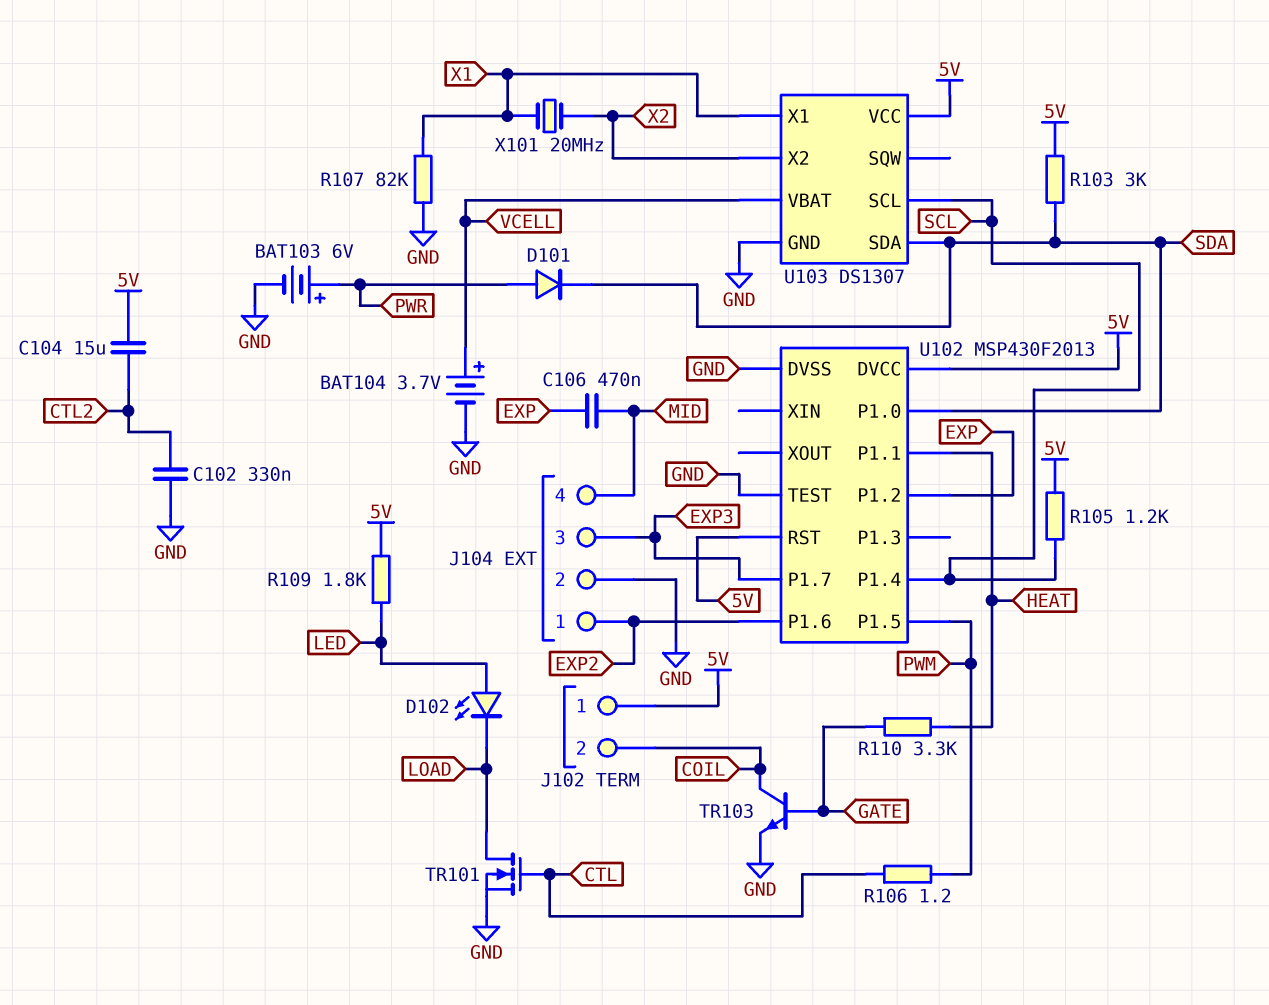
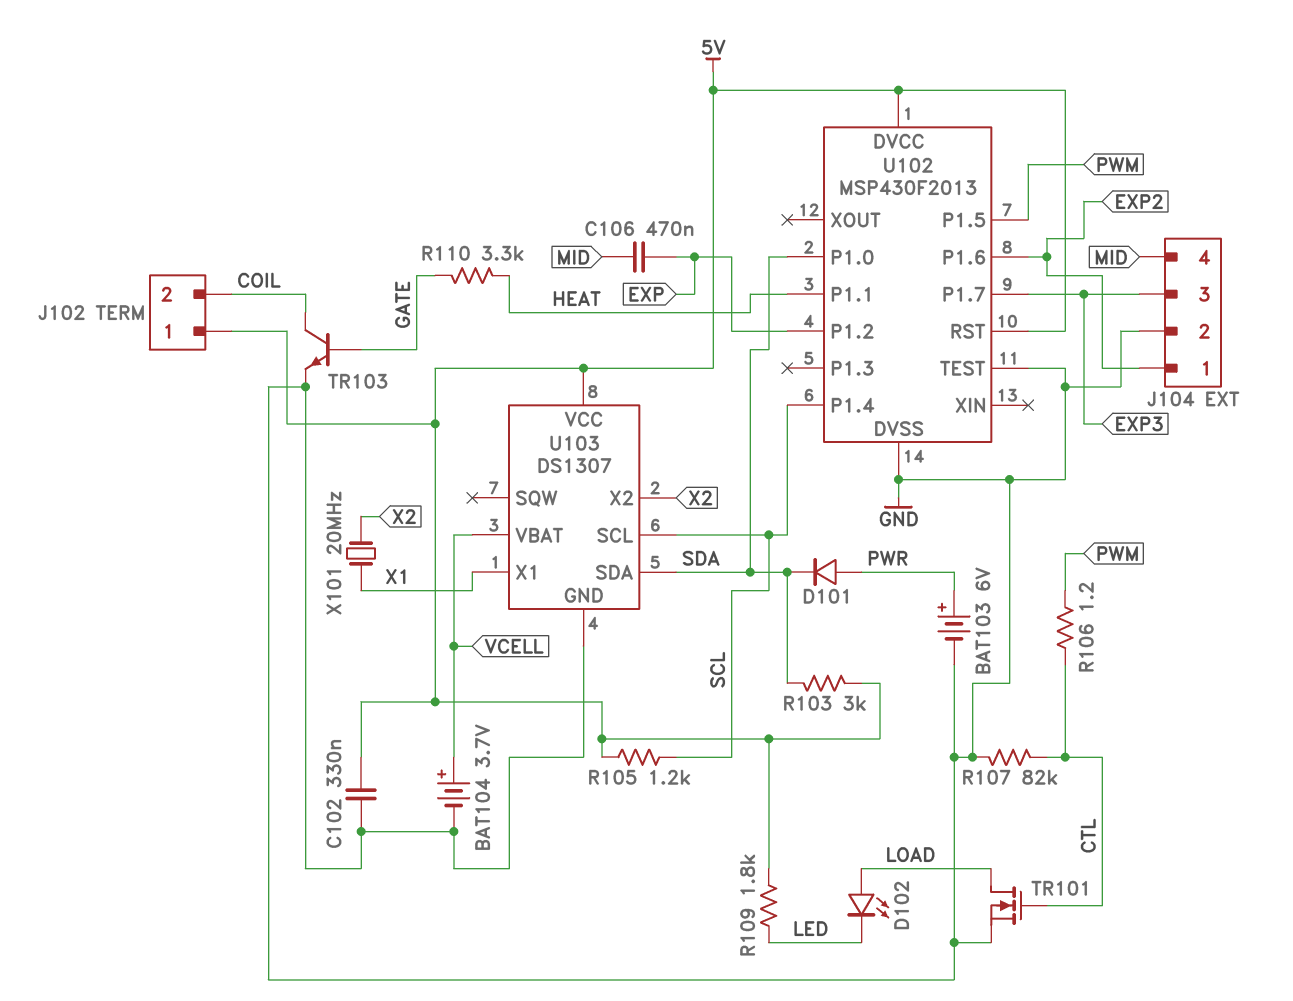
C102: 330nF (CTL2, GND) -> 330nF (5V, GND)
C104: 15uF (5V, CTL2) -> none
D102: LED (A LED, K LOAD) -> LED (A LOAD, K LED)
R107: 82k (GND, X1) -> 82k (CTL, GND)

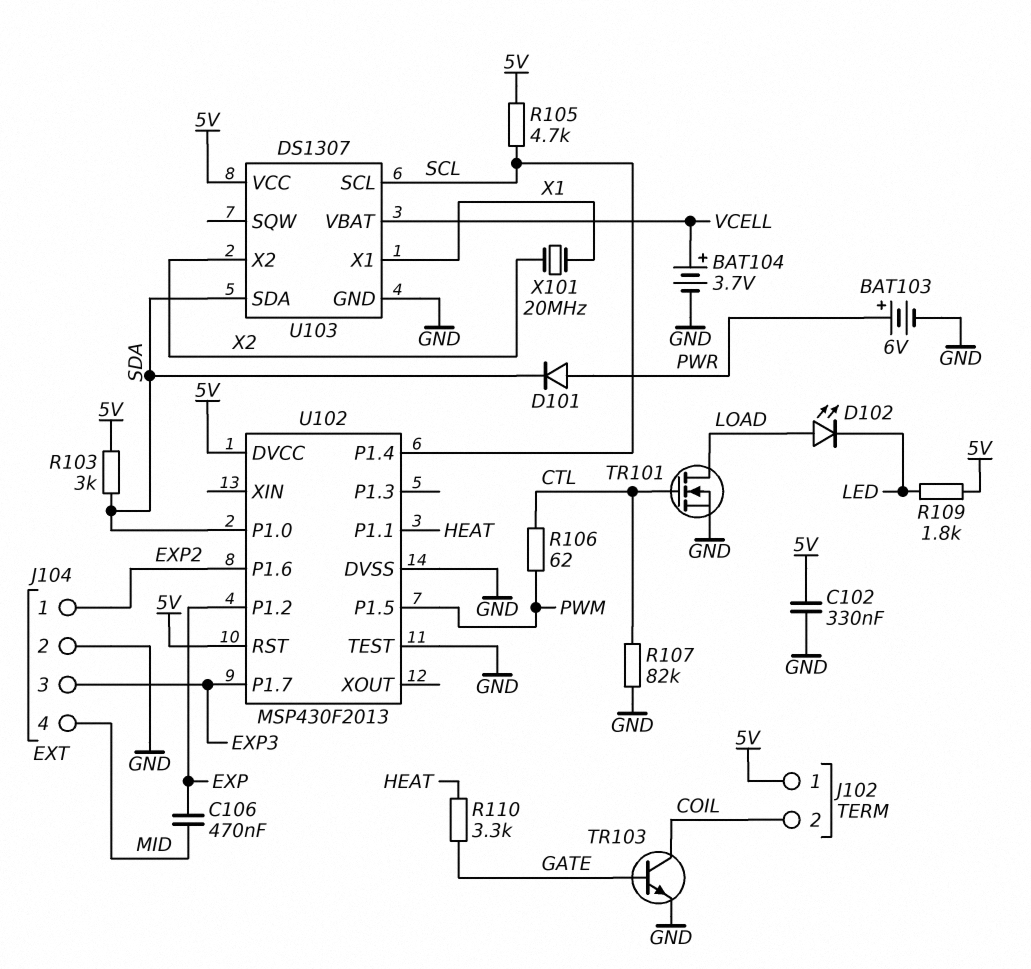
R105: 1.2k (5V, SCL) -> 4.7k (5V, SCL)
R106: 1.2 (CTL, PWM) -> 62 (CTL, PWM)

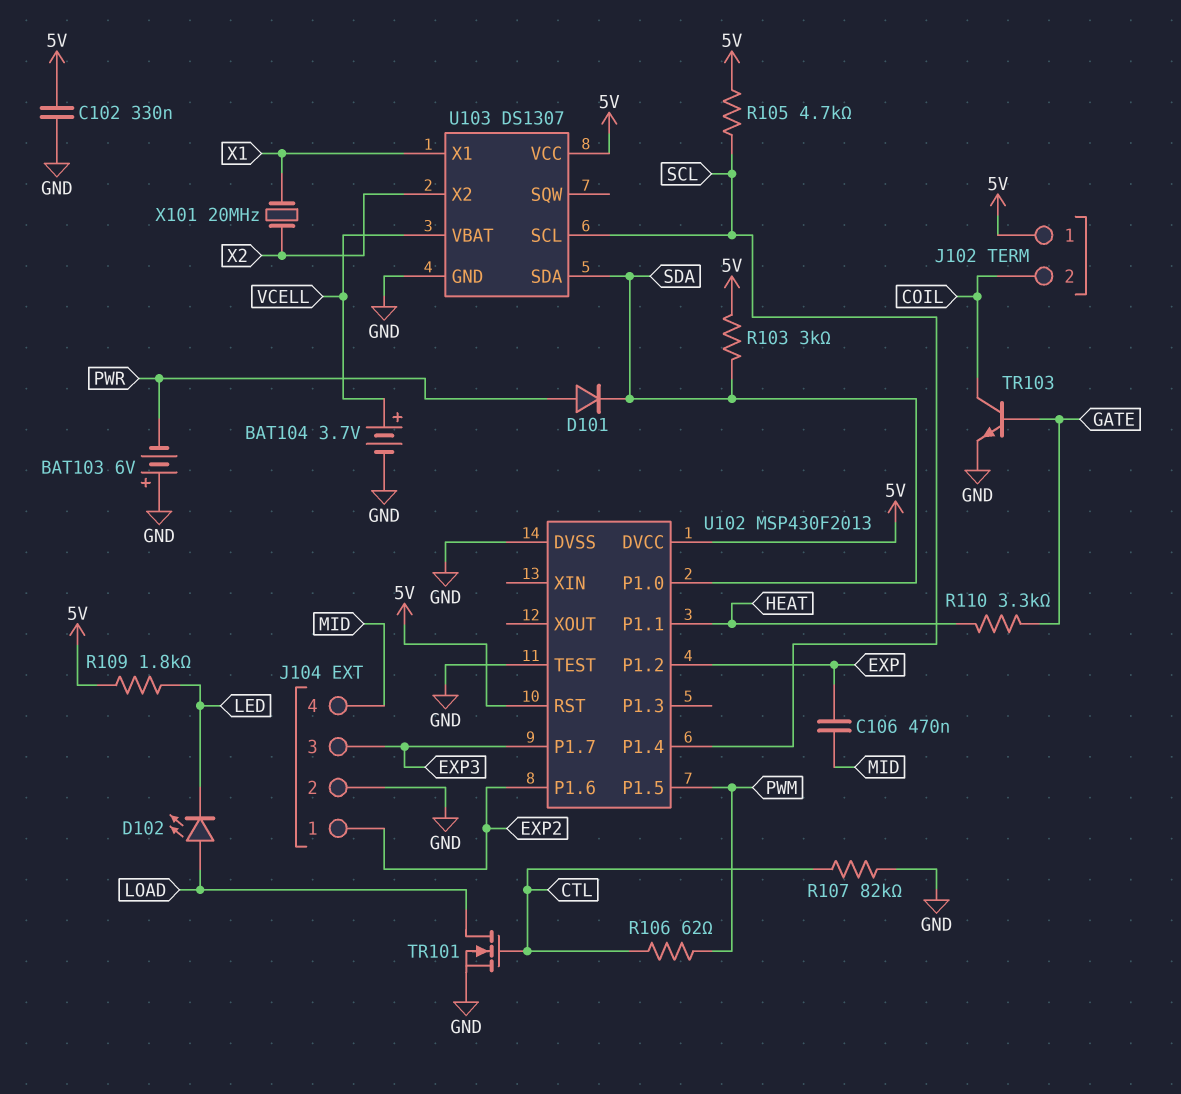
BAT103: 6V (plus PWR, minus GND) -> 6V (plus GND, minus PWR)

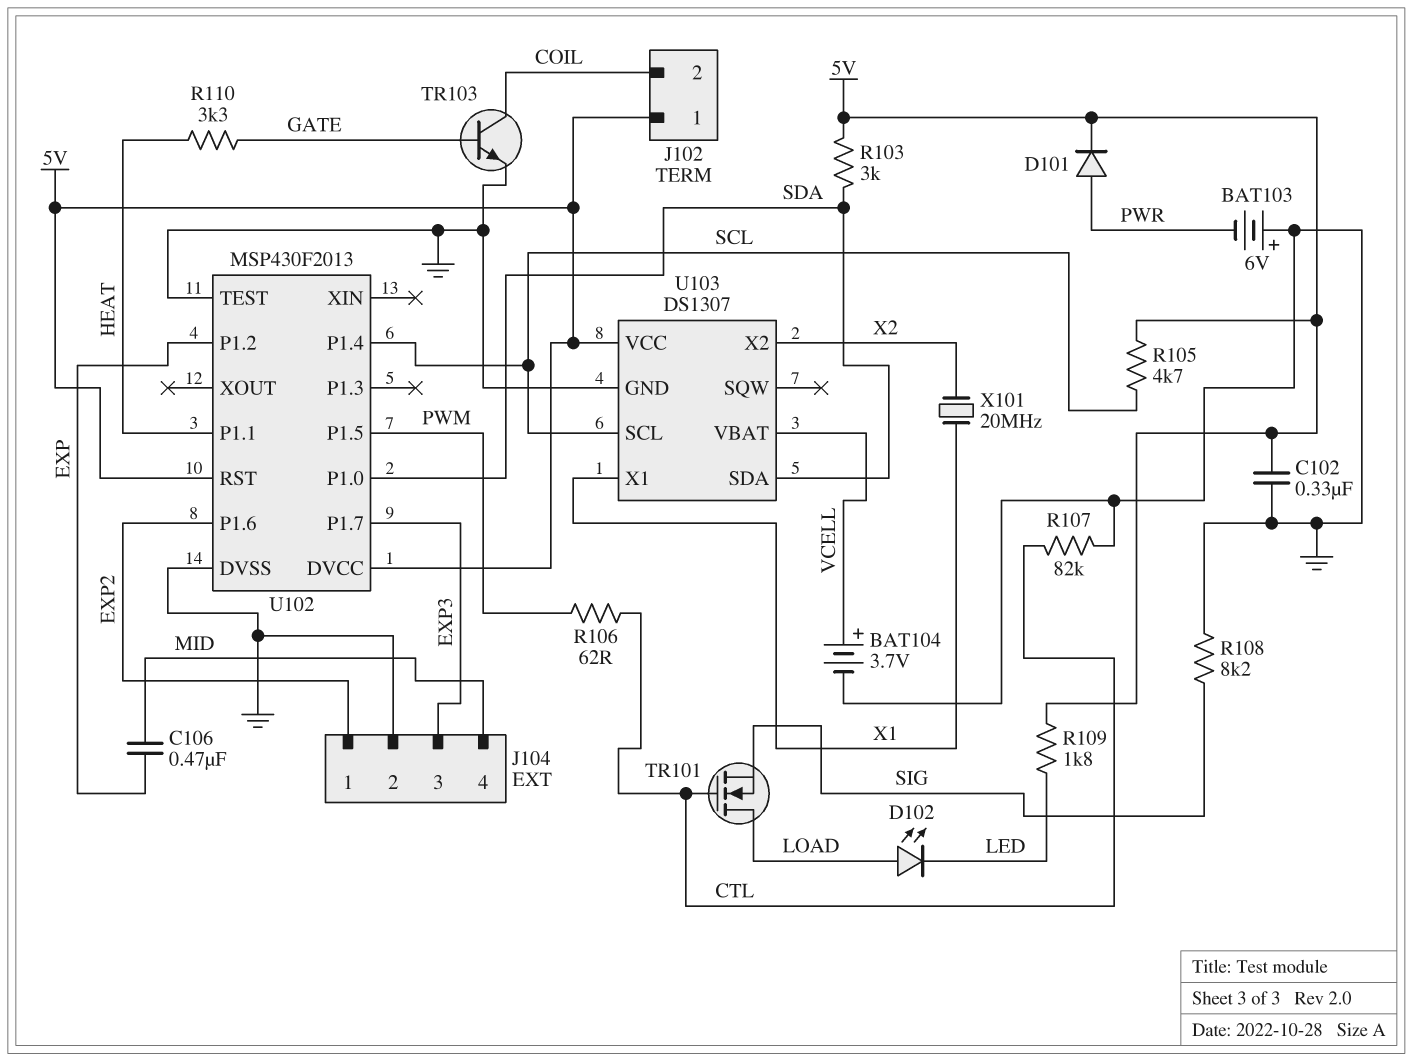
D101: diode (A PWR, K SDA) -> diode (A PWR, K 5V)
R108: none -> 8.2k (GND, SIG)
TR101: NMOS (G CTL, D LOAD, S GND) -> NMOS (G CTL, D LOAD, S SIG)

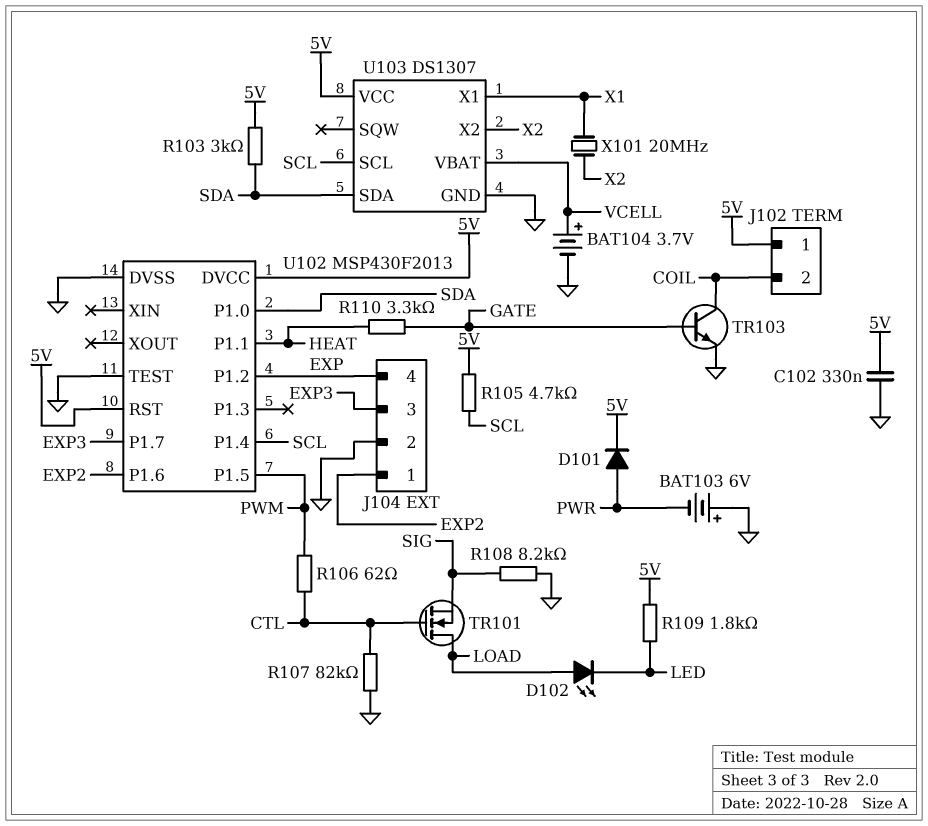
C106: 470nF (EXP, MID) -> none
J104 pin 4: MID -> EXP

